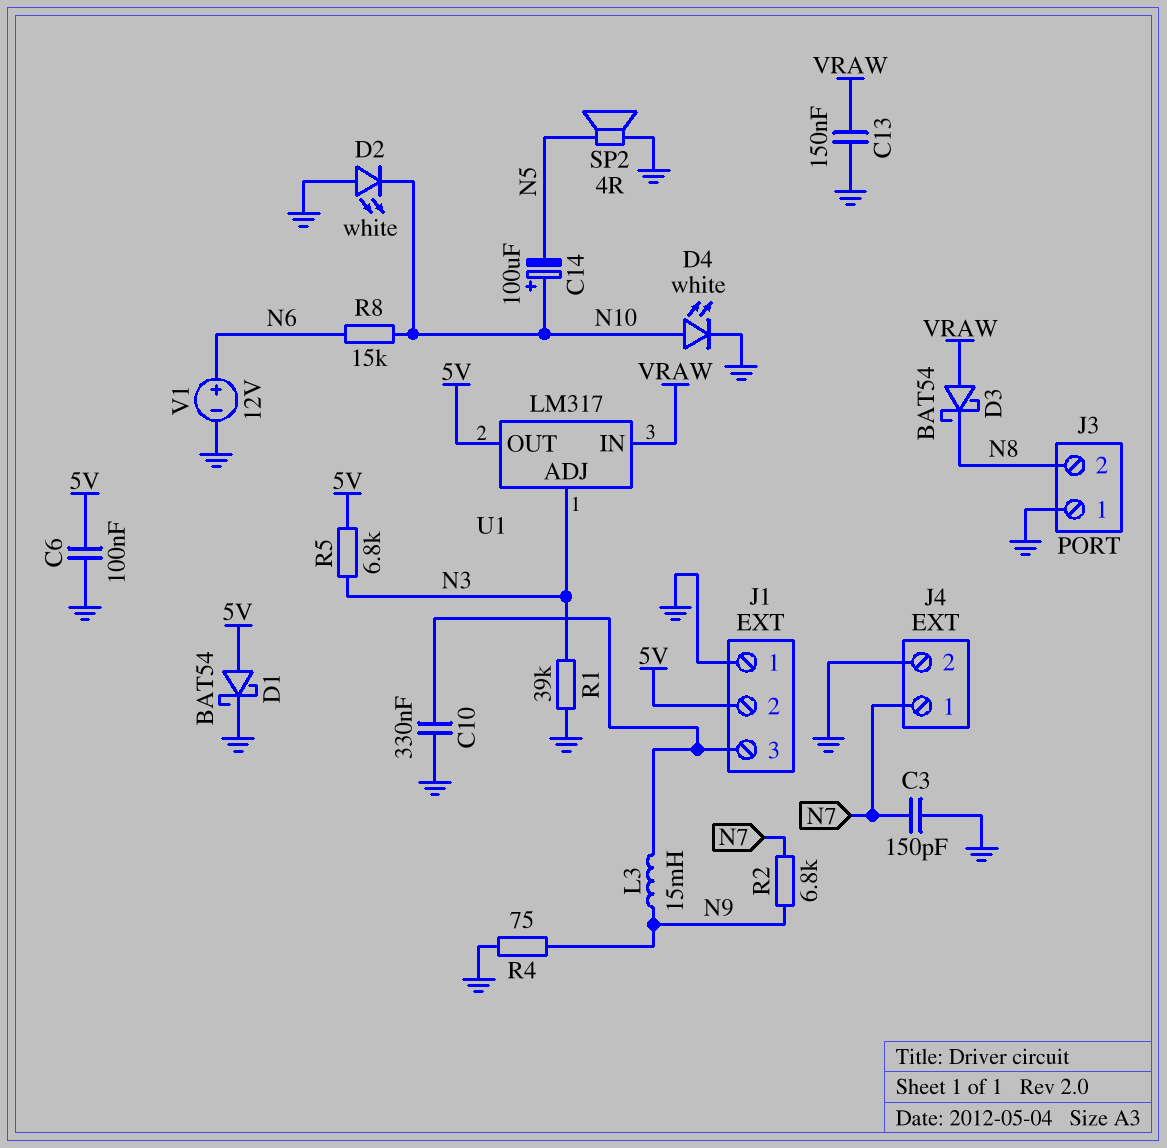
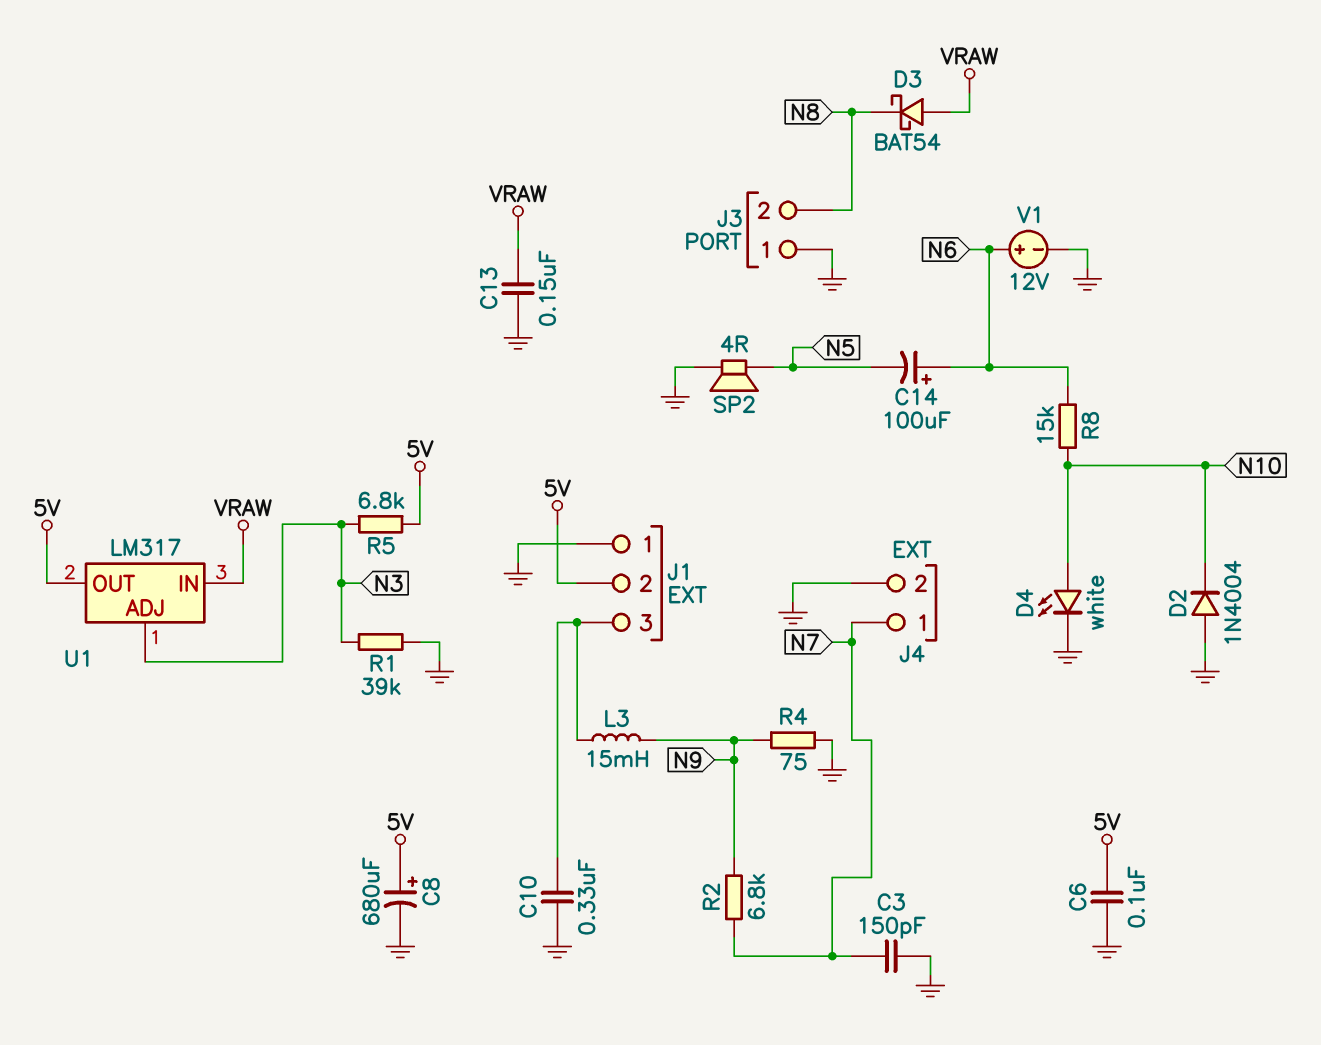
C8: none -> 680uF (plus 5V, minus GND)
C14: 100uF (plus N10, minus N5) -> 100uF (plus N6, minus N5)
D1: schottky BAT54 (A 5V, K GND) -> none
D2: LED white (A GND, K N10) -> diode 1N4004 (A GND, K N10)

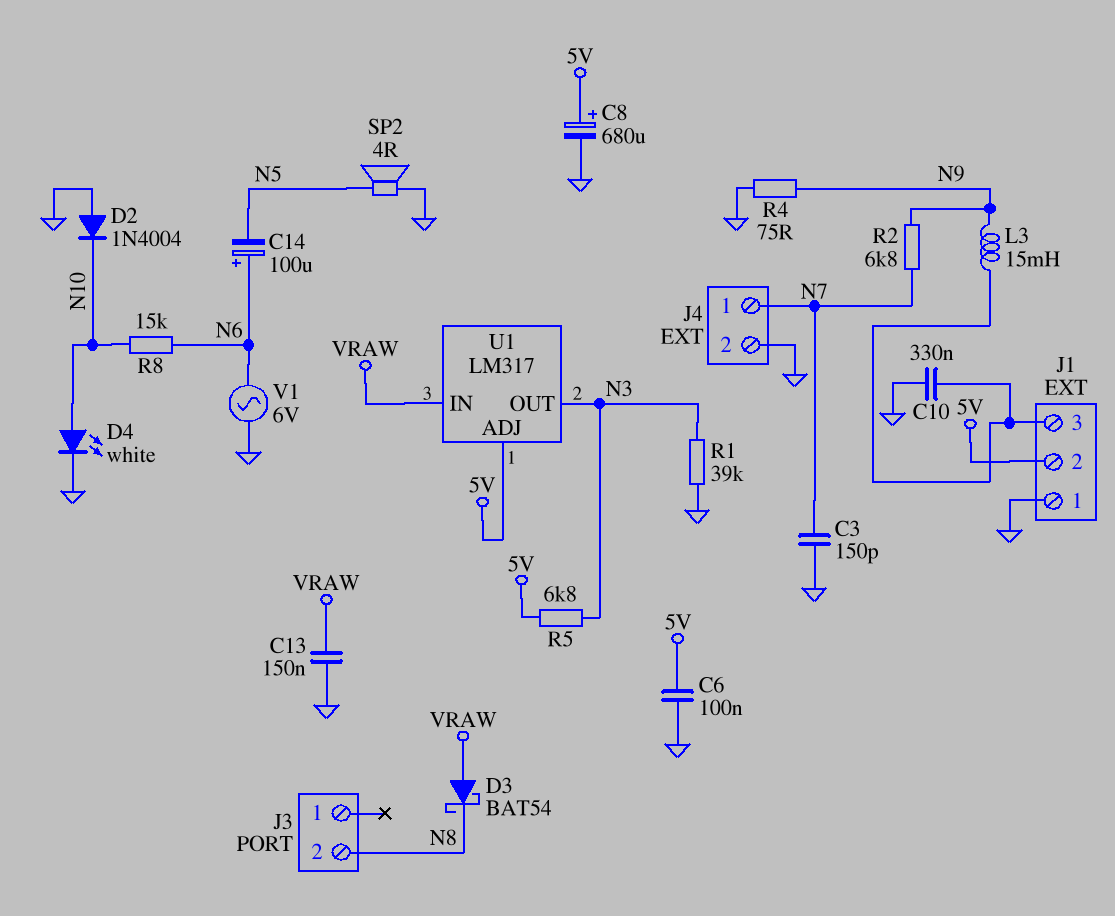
J3 pin 1: GND -> none
U1 pin ADJ: N3 -> 5V
U1 pin OUT: 5V -> N3
V1: 12V (plus N6, minus GND) -> AC 6V (GND, N6)

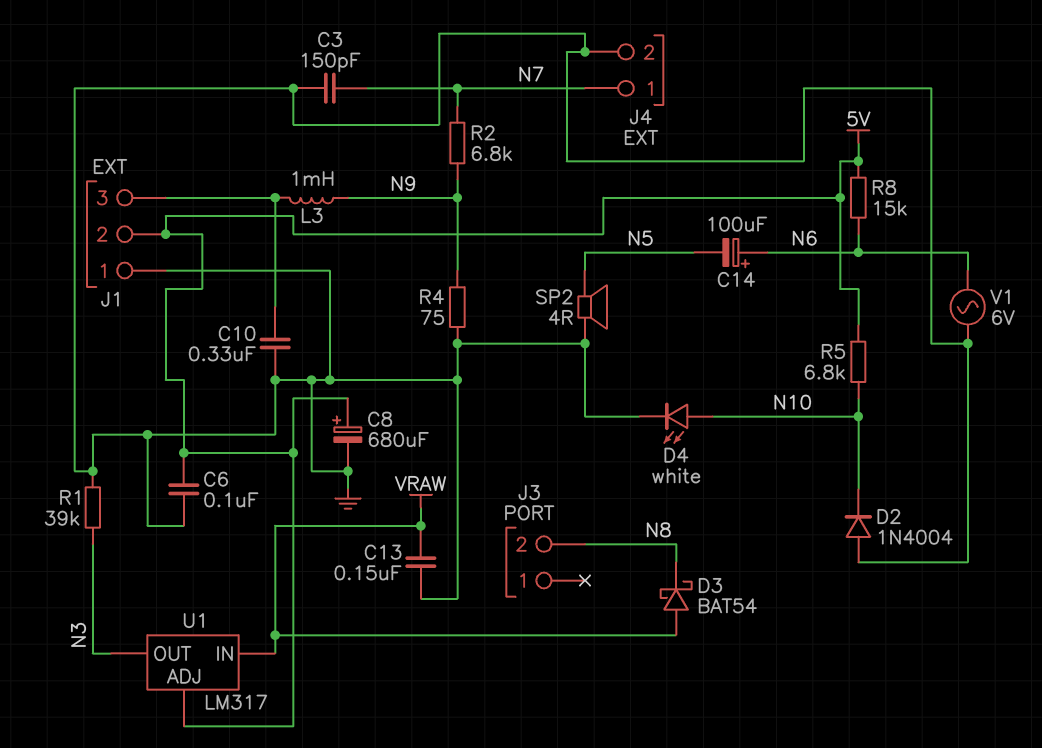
L3: 15mH (J1/3, N9) -> 1mH (J1/3, N9)
R5: 6.8k (5V, N3) -> 6.8k (5V, N10)
R8: 15k (N6, N10) -> 15k (5V, N6)

